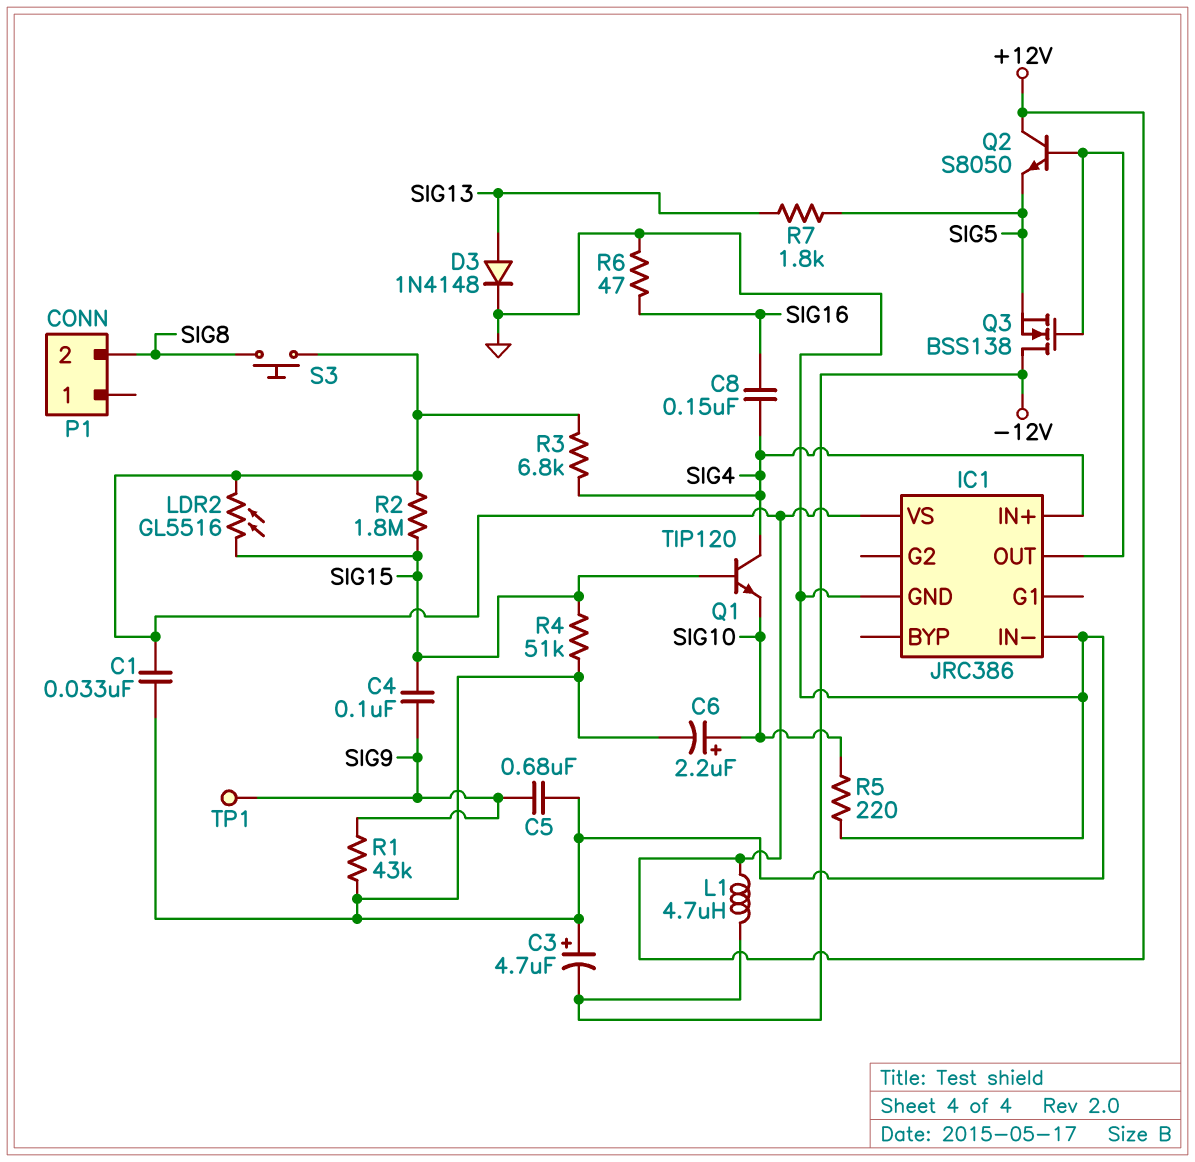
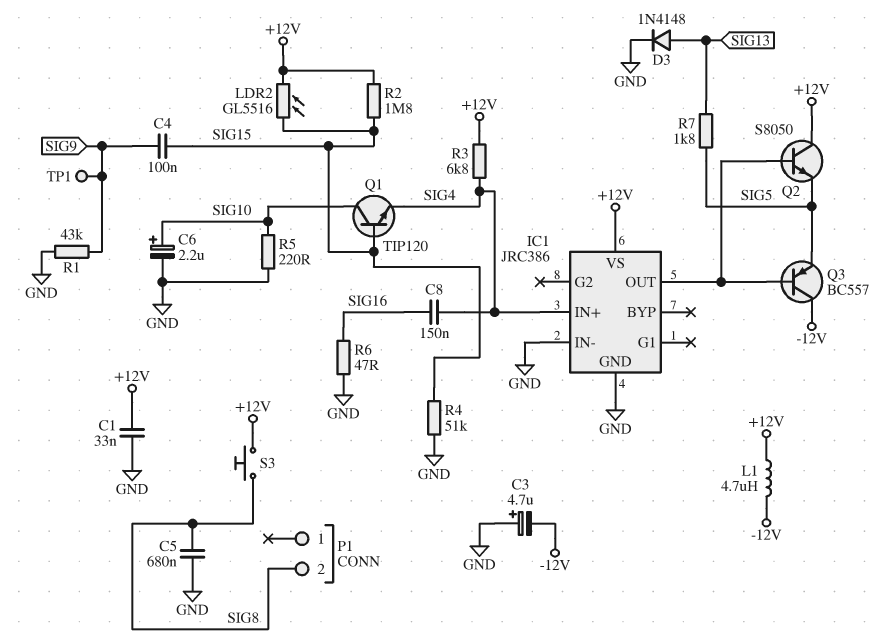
C5: 680nF (GND, SIG9) -> 680nF (GND, SIG8)
Q1: NPN TIP120 (B SIG15, C SIG4, E SIG10) -> NPN TIP120 (B SIG15, C SIG10, E SIG4)
Q3: NMOS BSS138 (G IC1/OUT, D -12V, S SIG5) -> PNP BC557 (B IC1/OUT, C -12V, E SIG5)

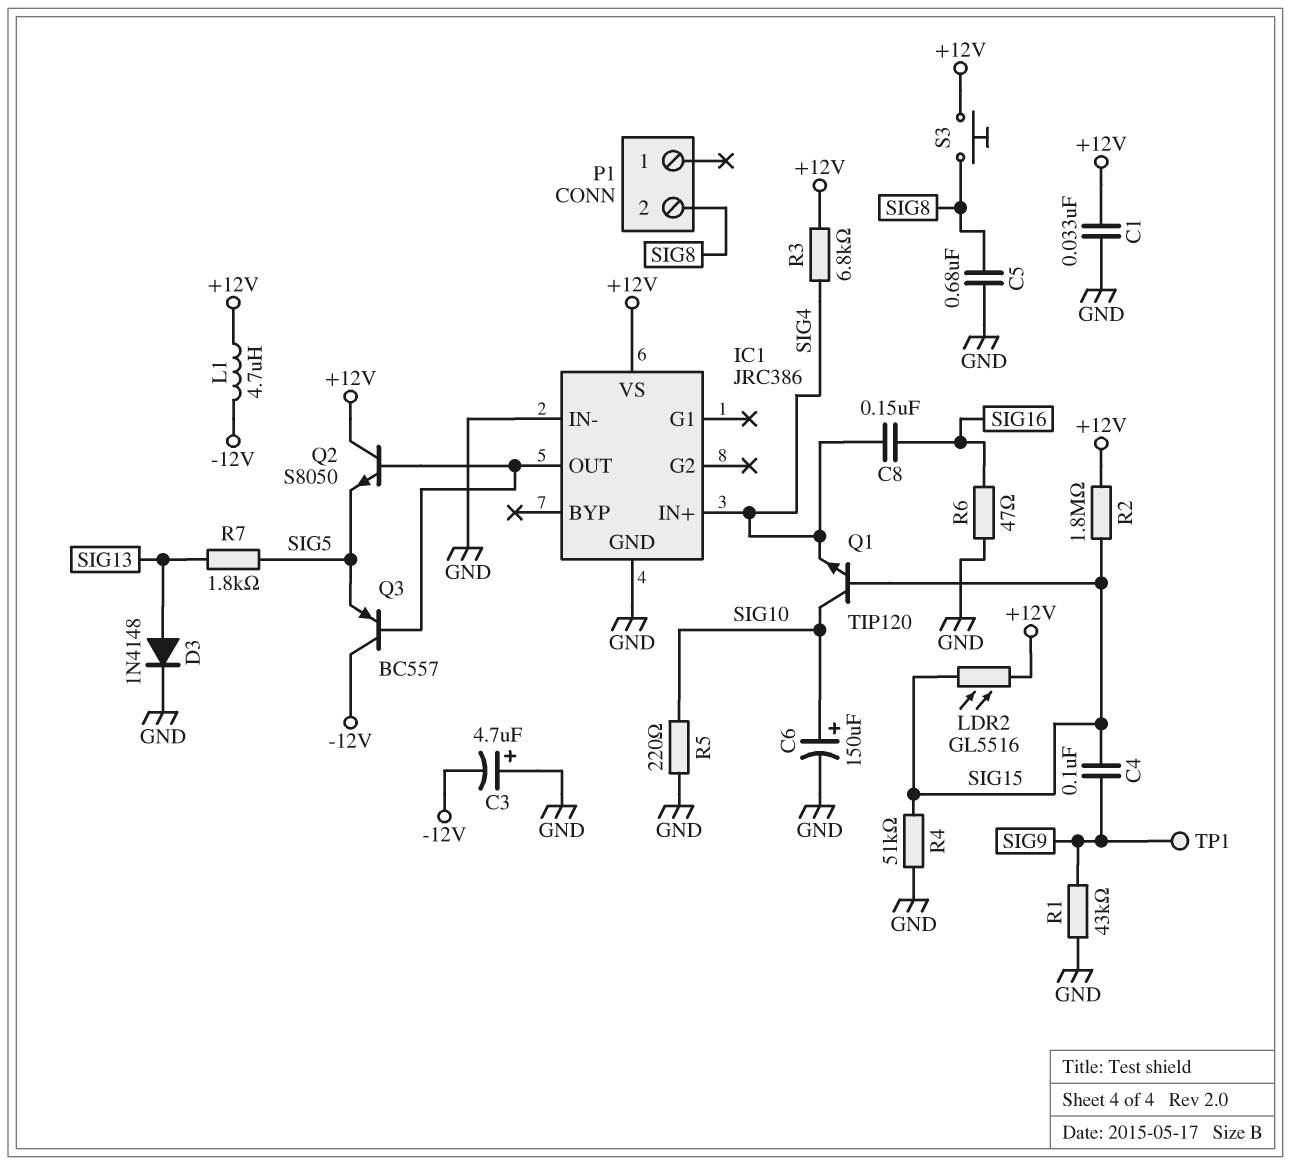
C6: 2.2uF (plus SIG10, minus GND) -> 150uF (plus SIG10, minus GND)

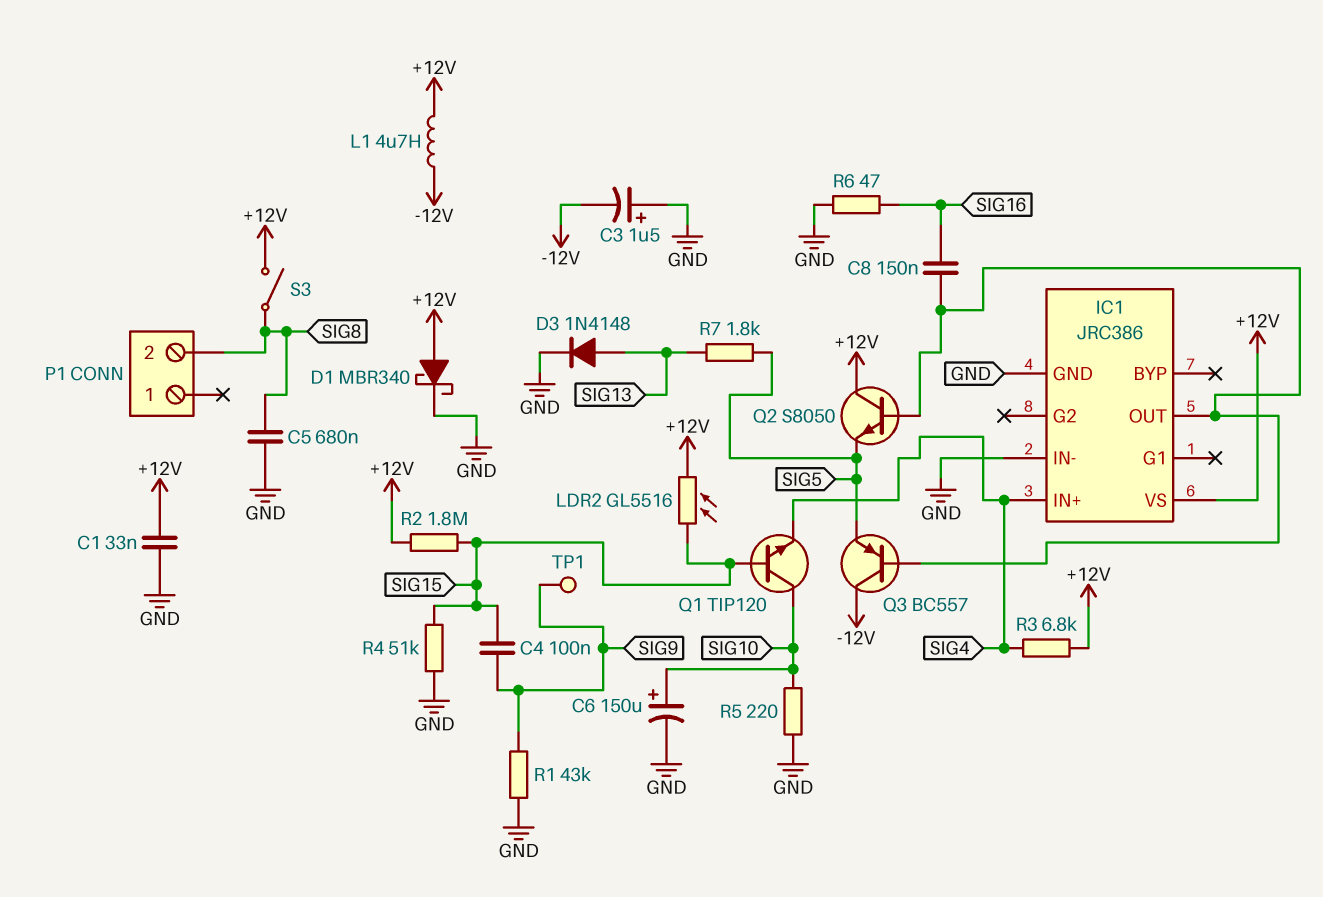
C3: 4.7uF (plus GND, minus -12V) -> 1.5uF (plus GND, minus -12V)
C8: 150nF (SIG4, SIG16) -> 150nF (IC1/OUT, SIG16)
D1: none -> schottky MBR340 (A +12V, K GND)
S3: button (+12V, SIG8) -> switch (+12V, SIG8)

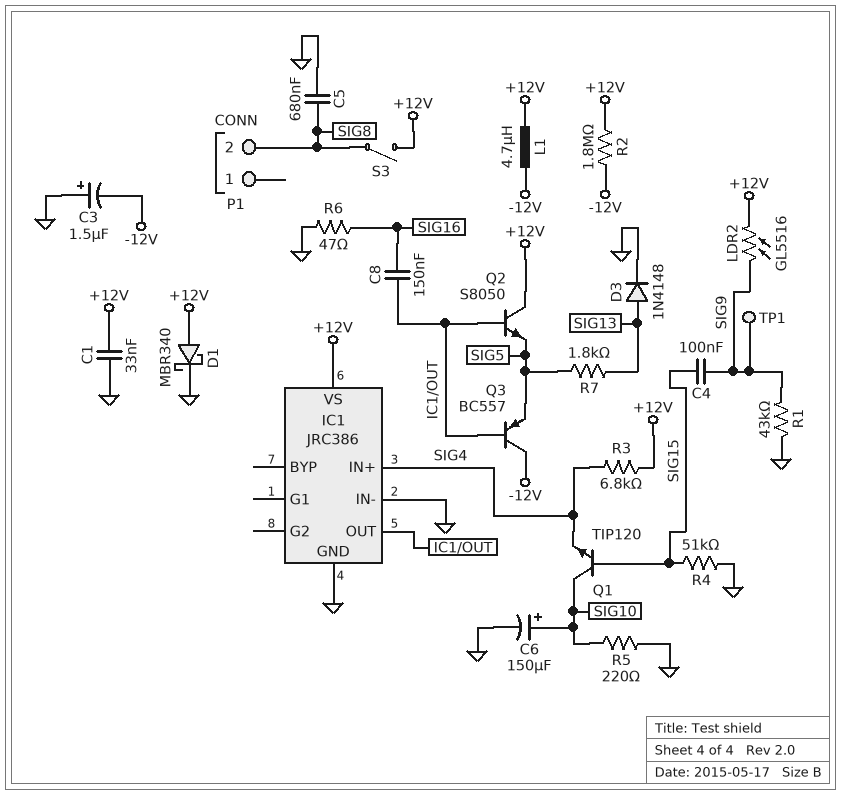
LDR2: GL5516 (+12V, SIG15) -> GL5516 (+12V, SIG9)
R2: 1.8M (+12V, SIG15) -> 1.8M (+12V, -12V)

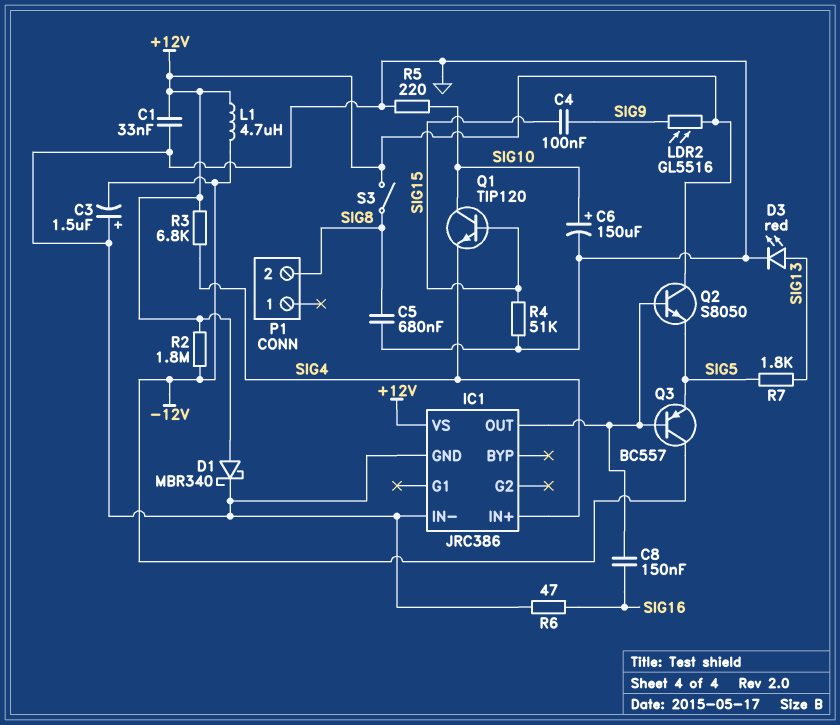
D3: diode 1N4148 (A SIG13, K GND) -> LED red (A SIG13, K GND)
R1: 43k (GND, SIG9) -> none
TP1: test point (SIG9) -> none

